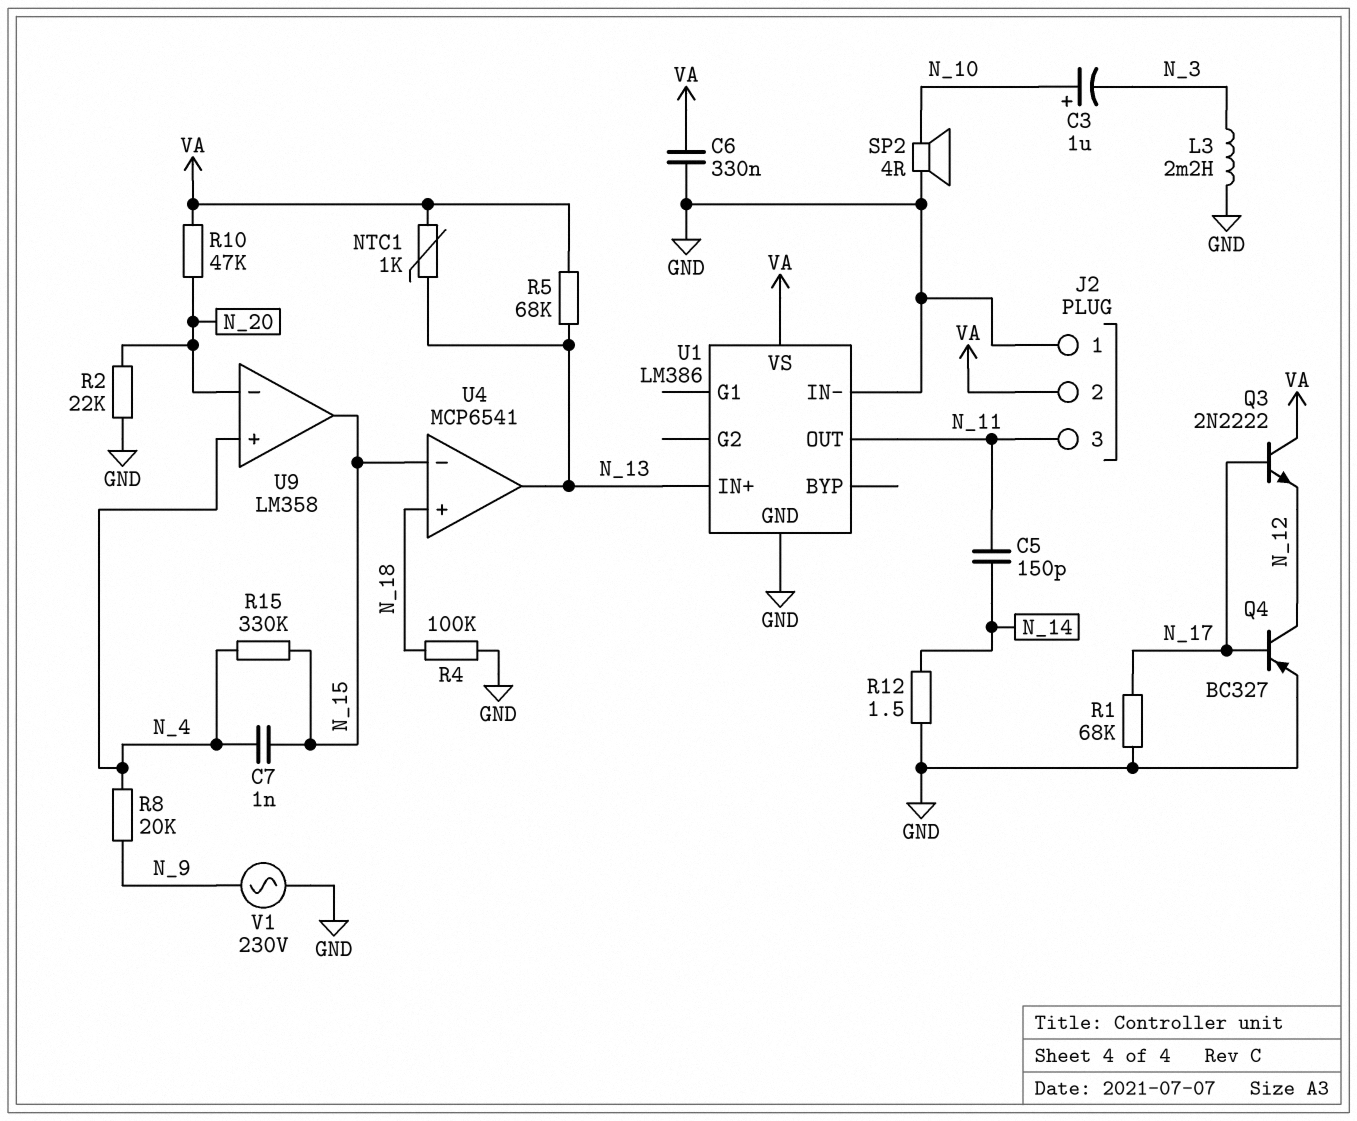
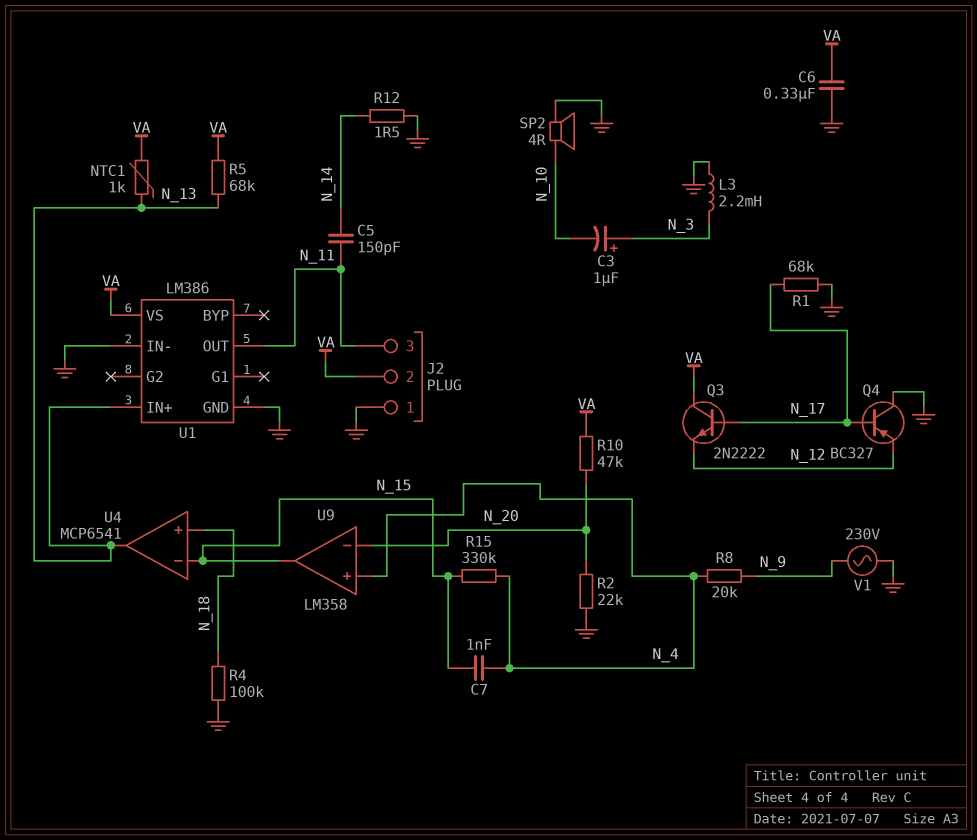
C3: 1uF (plus N_10, minus N_3) -> 1uF (plus N_3, minus N_10)
Q4: PNP BC327 (B N_17, C N_12, E GND) -> PNP BC327 (B N_17, C GND, E N_12)

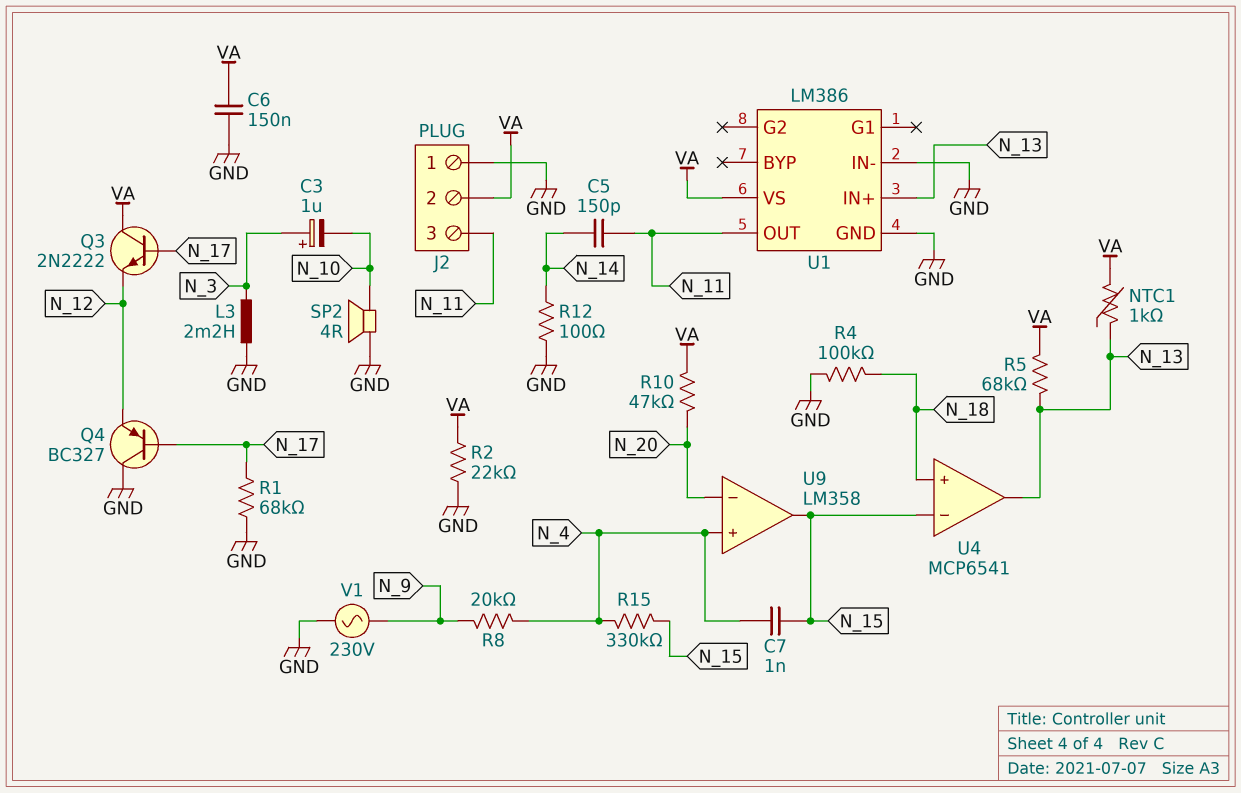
C6: 330nF (GND, VA) -> 150nF (GND, VA)
R2: 22k (GND, N_20) -> 22k (GND, VA)
R12: 1.5 (GND, N_14) -> 100 (GND, N_14)

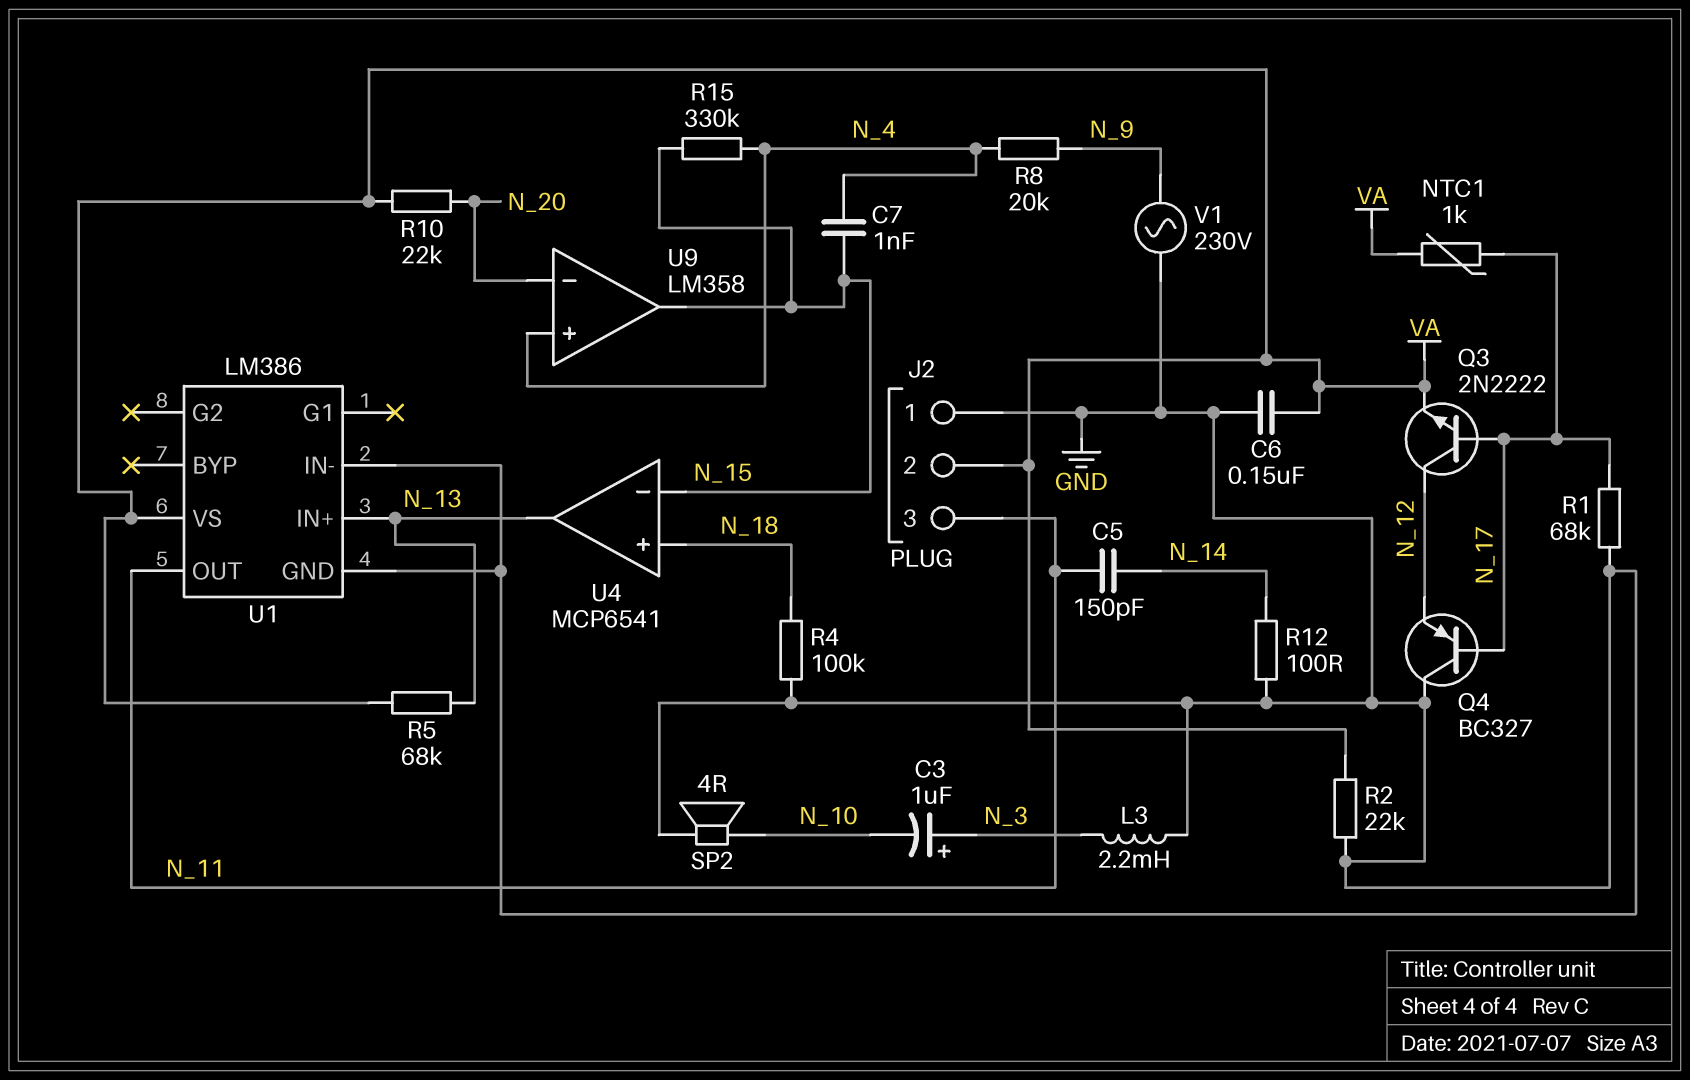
NTC1: 1k (N_13, VA) -> 1k (N_17, VA)
Q3: NPN 2N2222 (B N_17, C VA, E N_12) -> NPN 2N2222 (B N_17, C N_12, E VA)
R10: 47k (N_20, VA) -> 22k (N_20, VA)

